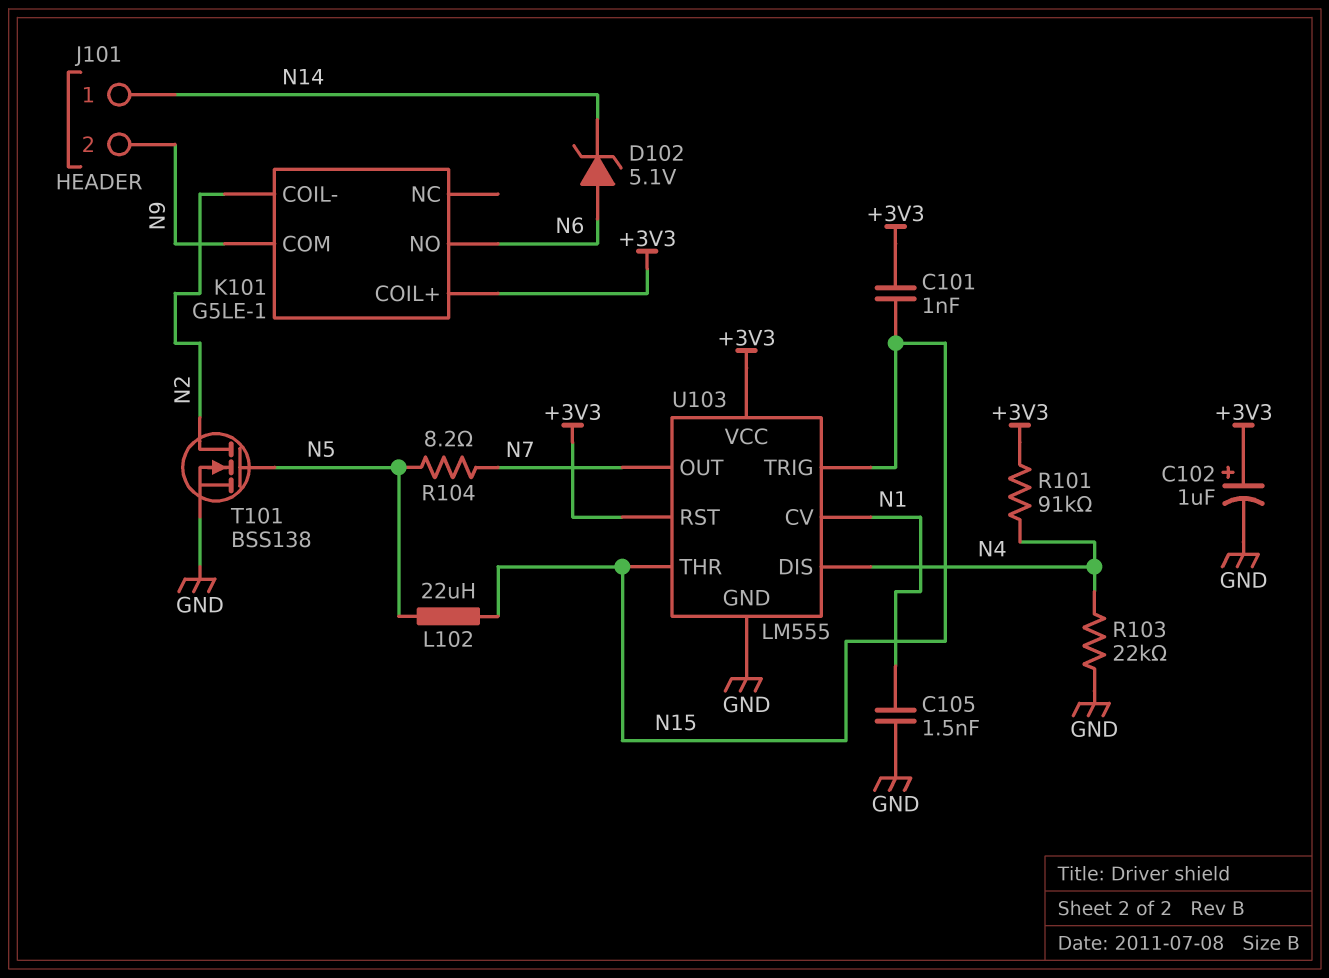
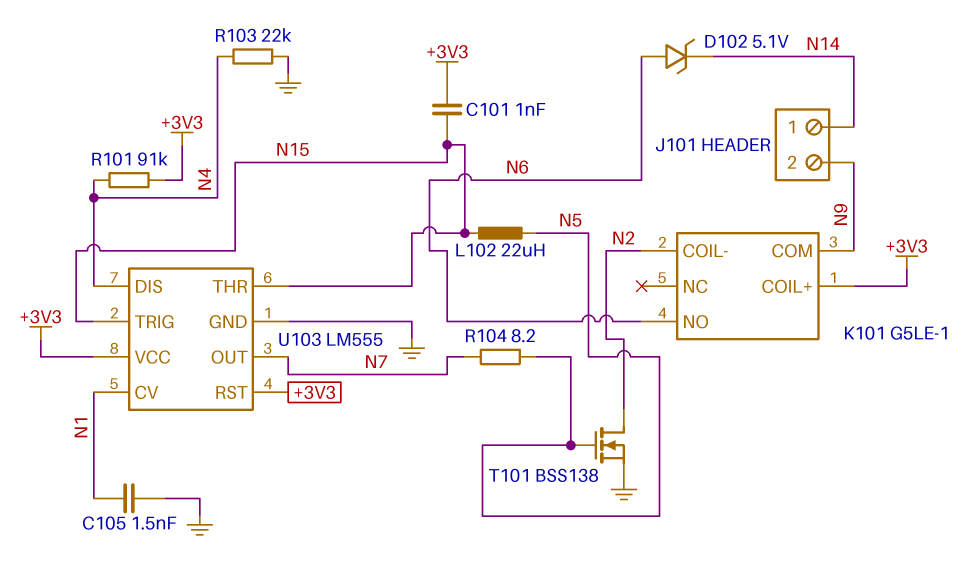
C102: 1uF (plus +3V3, minus GND) -> none

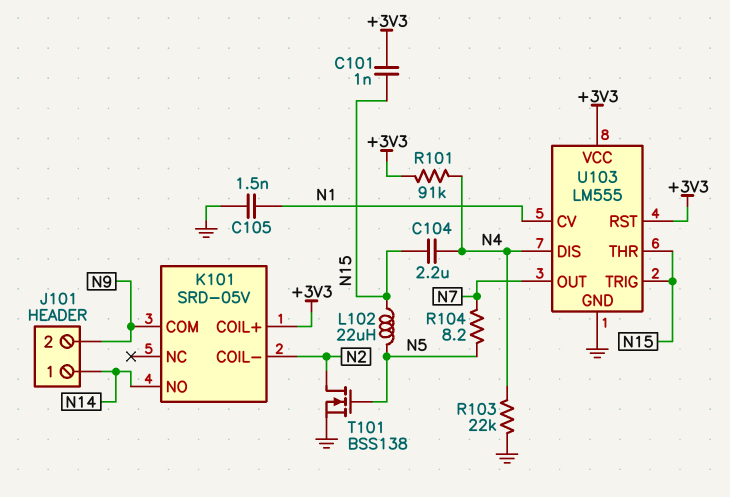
C104: none -> 2.2uF (N4, N15)
D102: zener 5.1V (A N6, K N14) -> none
K101: G5LE-1 -> SRD-05V
K101 pin NO: N6 -> N14

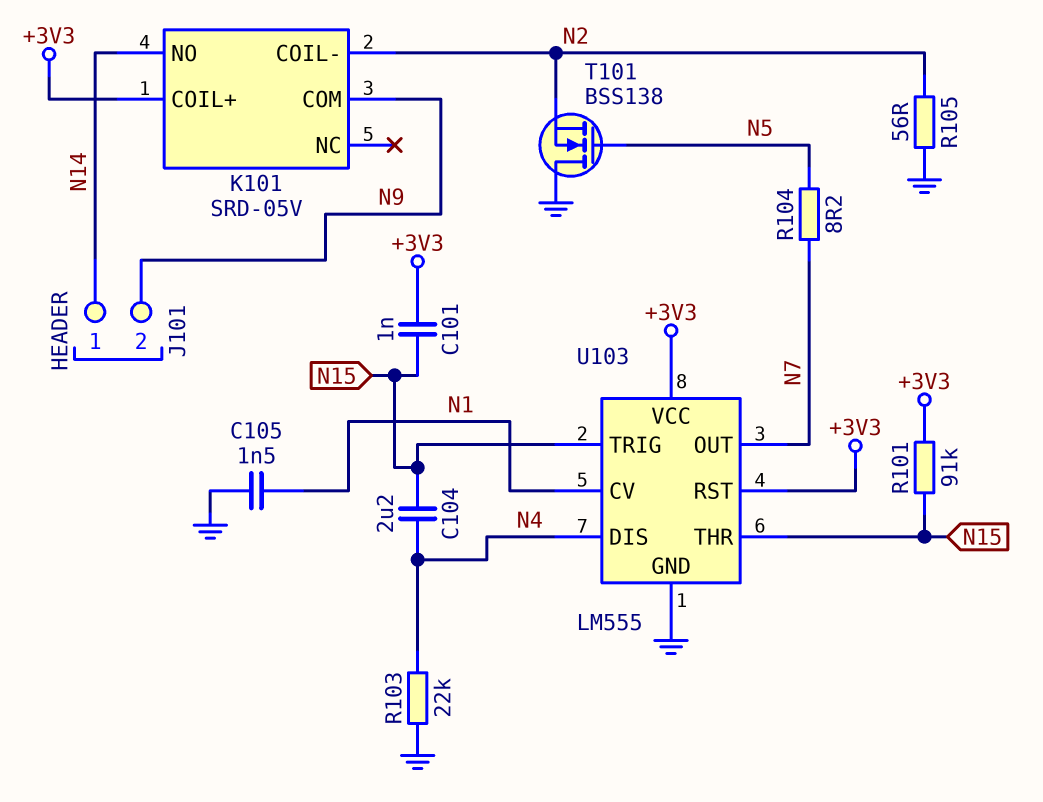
L102: 22uH (N5, N15) -> none
R101: 91k (+3V3, N4) -> 91k (+3V3, N15)
R105: none -> 56 (GND, N2)
T101: NMOS BSS138 (G N5, D N2, S GND) -> NMOS BSS138 (G N5, D GND, S N2)

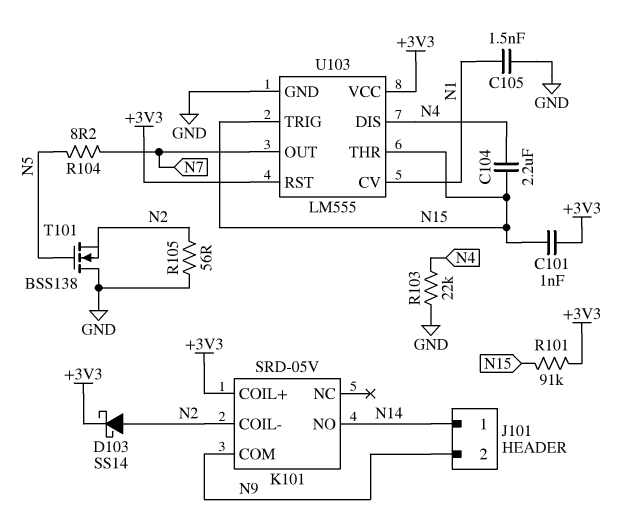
D103: none -> schottky SS14 (A N2, K +3V3)

